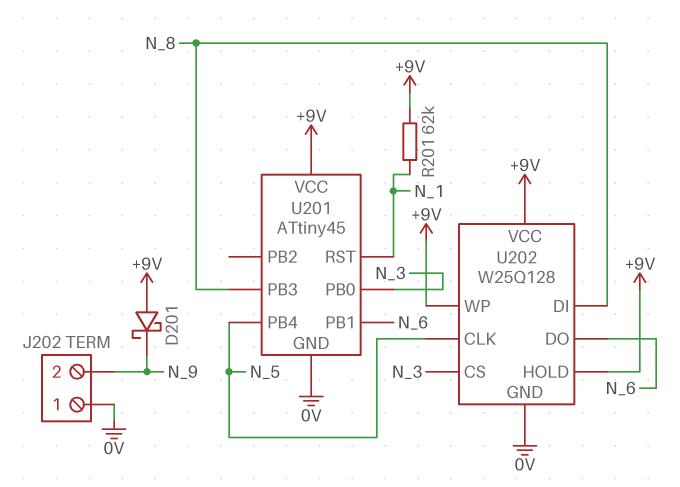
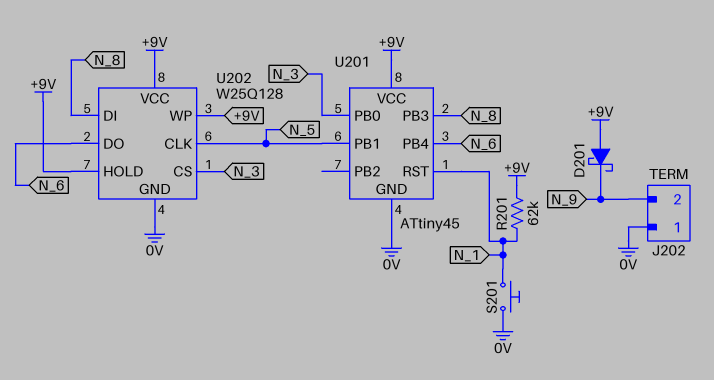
S201: none -> button (0V, N_1)
U201 pin PB1: N_6 -> N_5
U201 pin PB4: N_5 -> N_6

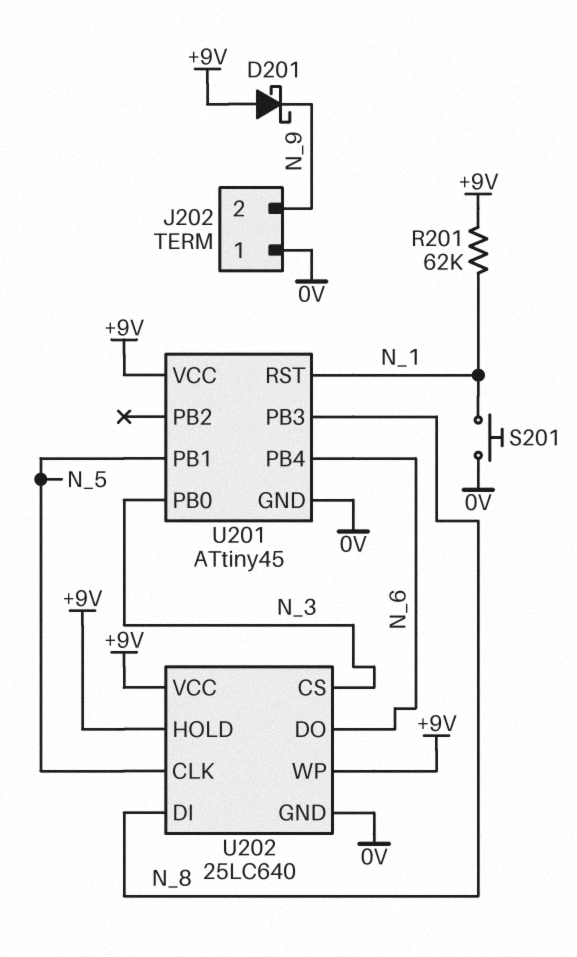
U202: W25Q128 -> 25LC640

